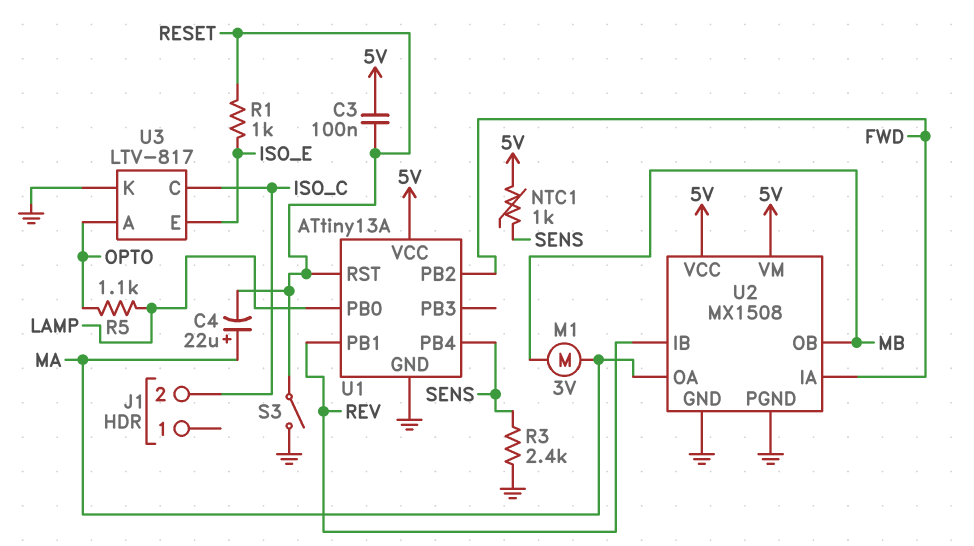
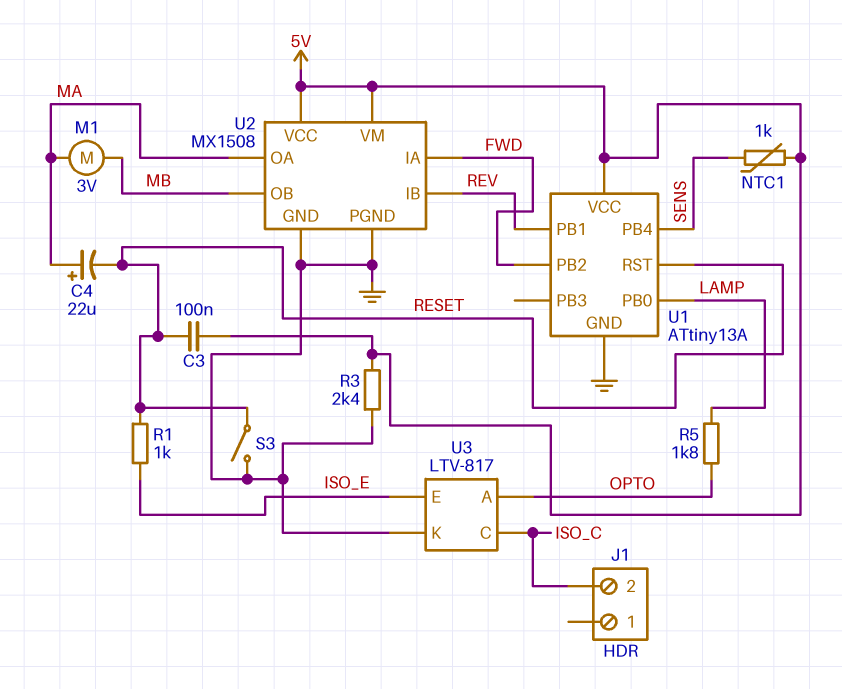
R3: 2.4k (GND, SENS) -> 2.4k (5V, GND)
R5: 1.1k (LAMP, OPTO) -> 1.8k (LAMP, OPTO)

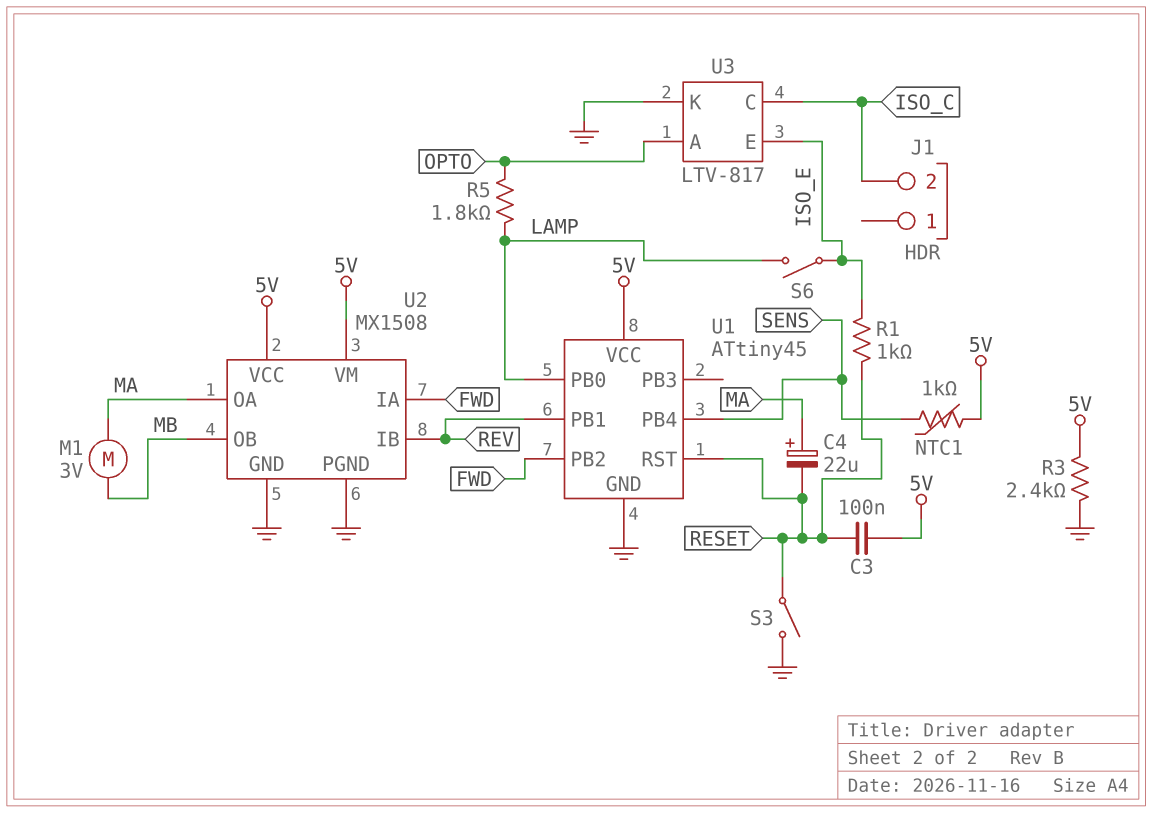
S6: none -> switch (ISO_E, LAMP)
U1: ATtiny13A -> ATtiny45

